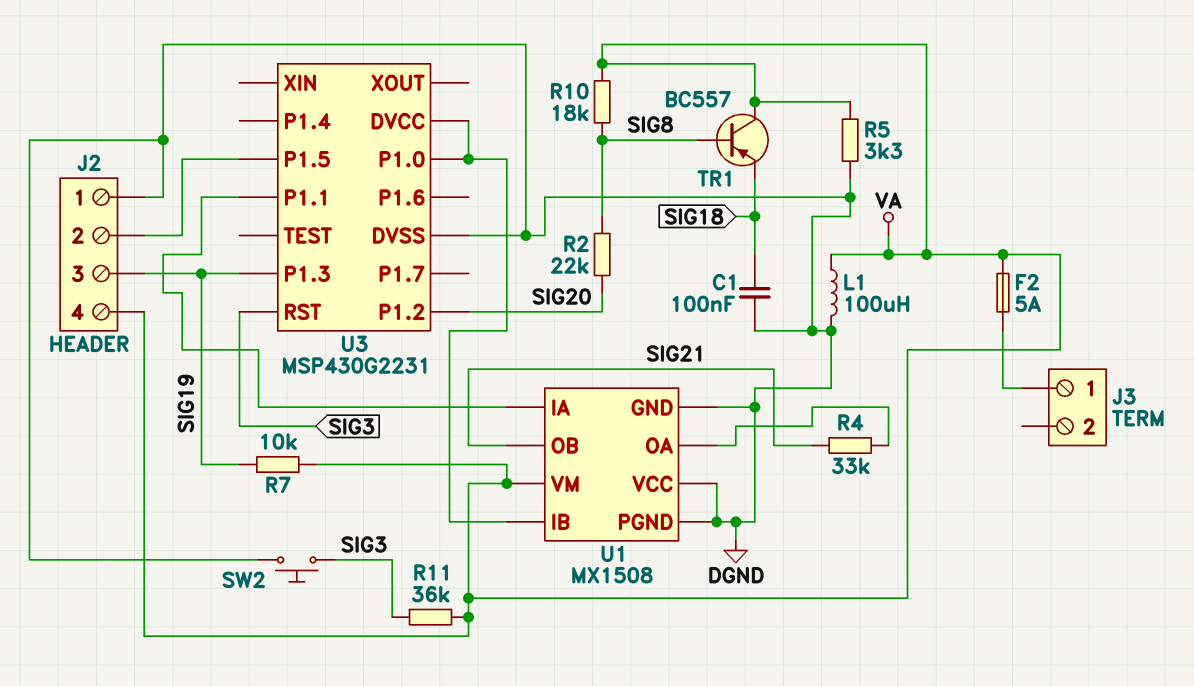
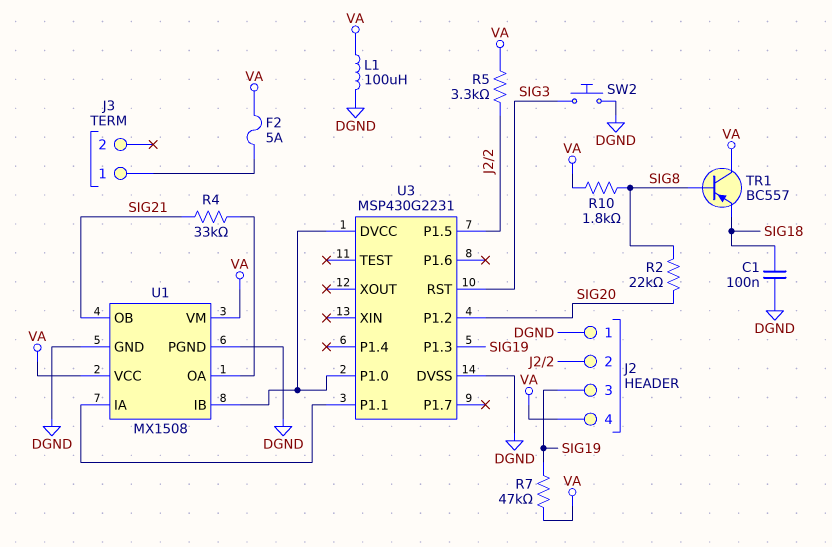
R5: 3.3k (DGND, VA) -> 3.3k (J2/2, VA)
R7: 10k (SIG19, VA) -> 47k (SIG19, VA)
R10: 18k (SIG8, VA) -> 1.8k (SIG8, VA)
R11: 36k (SIG3, VA) -> none
U1 pin VCC: DGND -> VA

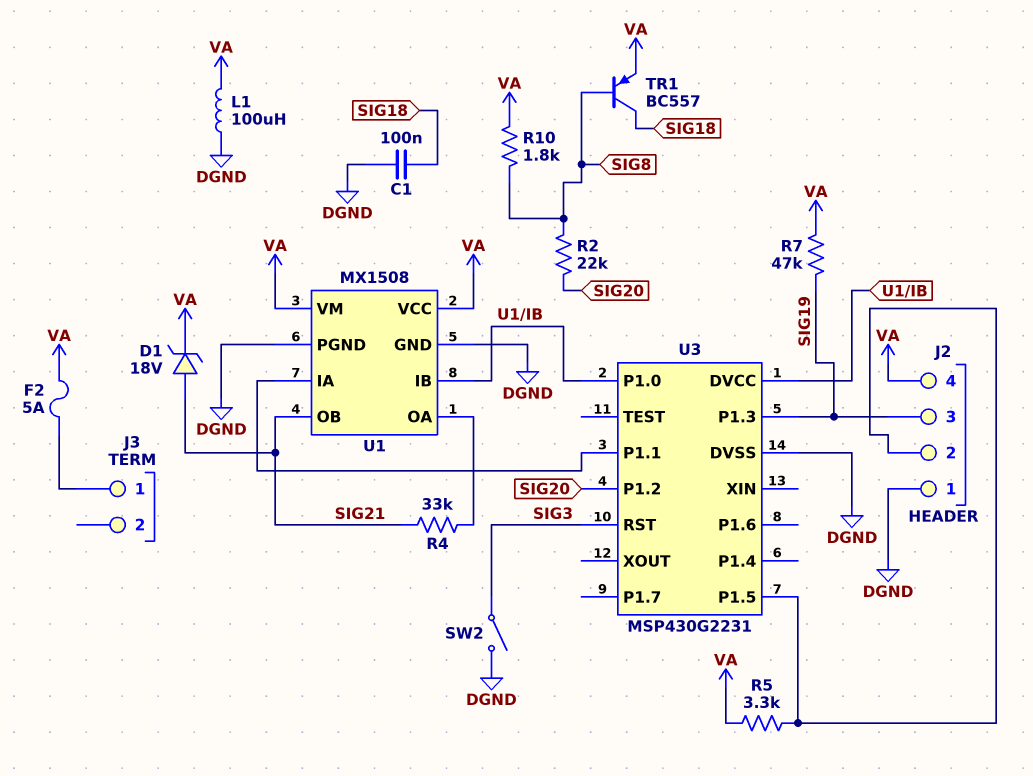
D1: none -> zener 18V (A SIG21, K VA)
SW2: button (DGND, SIG3) -> switch (DGND, SIG3)
TR1: PNP BC557 (B SIG8, C VA, E SIG18) -> PNP BC557 (B SIG8, C SIG18, E VA)

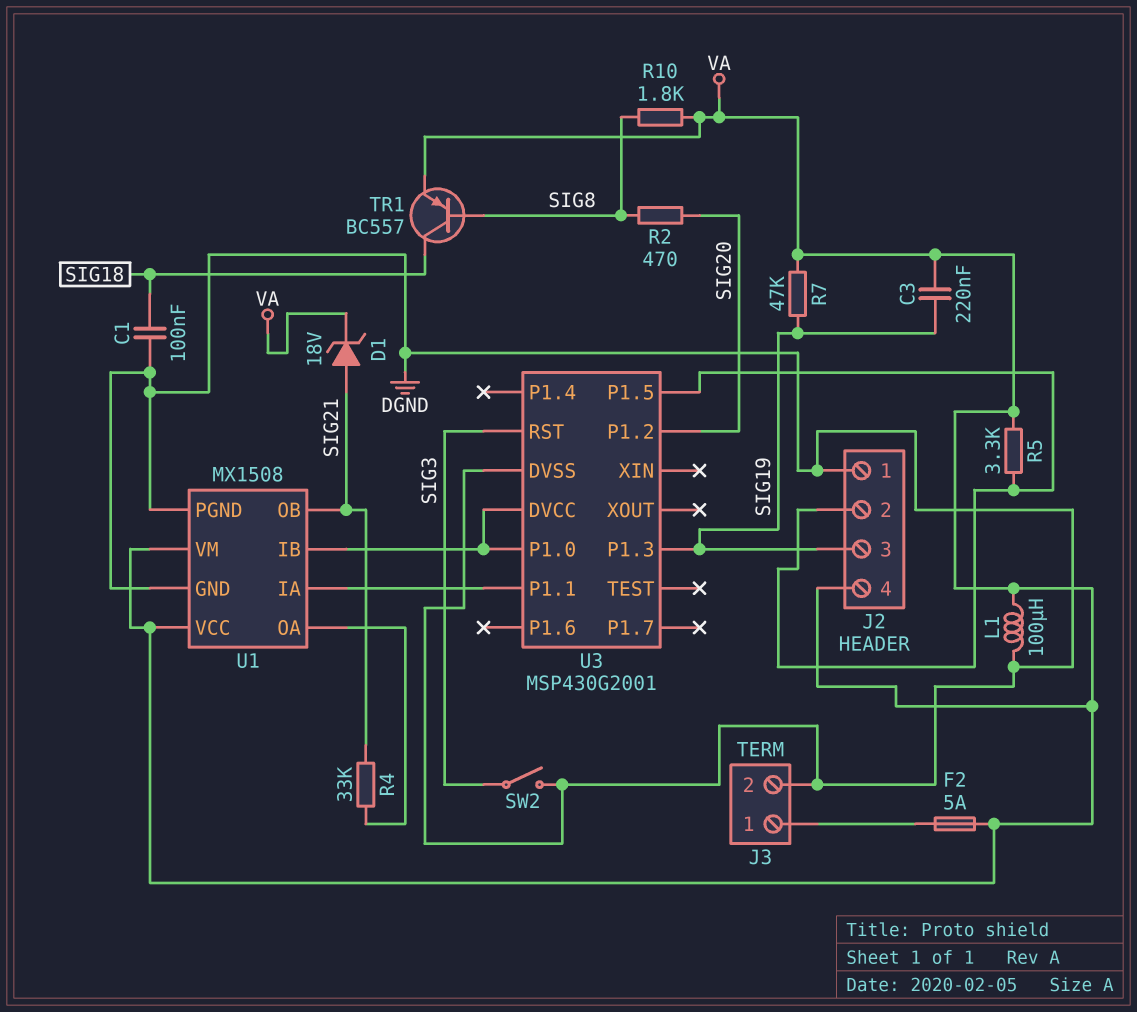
C3: none -> 220nF (SIG19, VA)
J3 pin 2: none -> DGND
R2: 22k (SIG8, SIG20) -> 470 (SIG8, SIG20)
U3: MSP430G2231 -> MSP430G2001

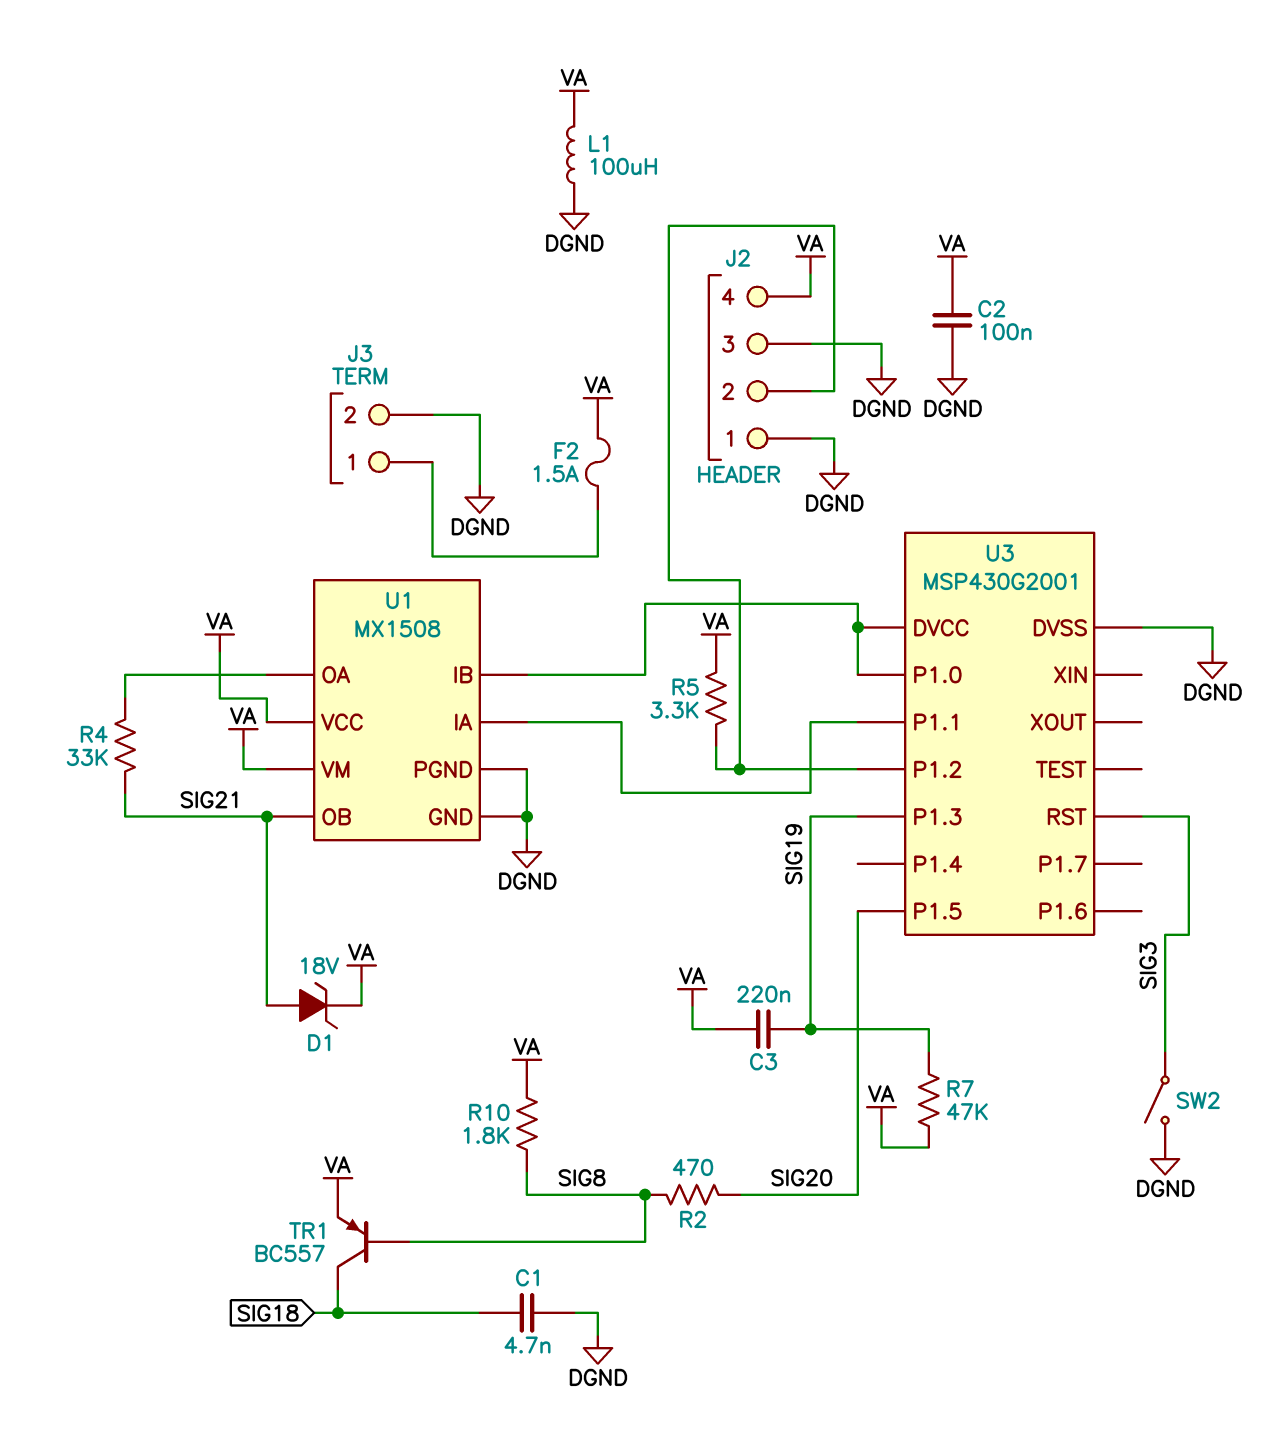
C1: 100nF (DGND, SIG18) -> 4.7nF (DGND, SIG18)
C2: none -> 100nF (DGND, VA)
F2: 5A (J3/1, VA) -> 1.5A (J3/1, VA)
J2 pin 3: SIG19 -> DGND
U3 pin P1.2: SIG20 -> J2/2
U3 pin P1.5: J2/2 -> SIG20

